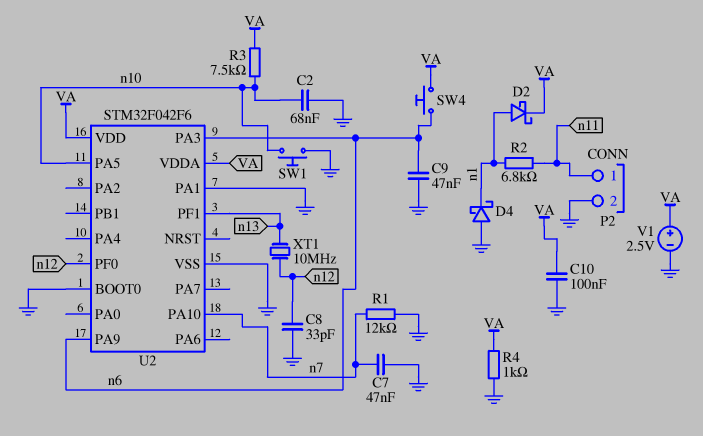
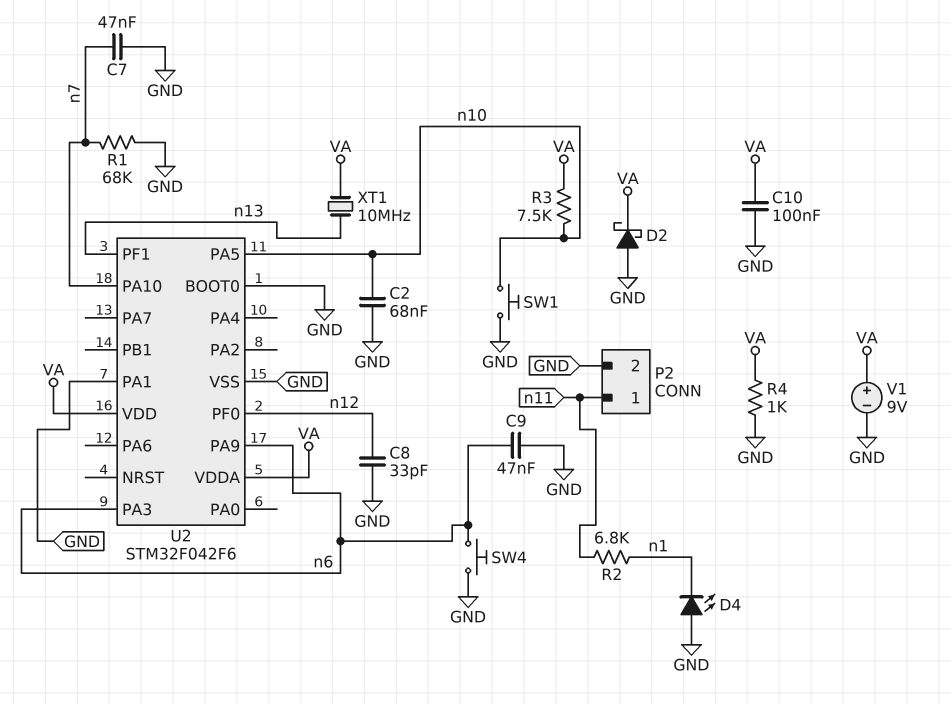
D2: schottky (A n1, K VA) -> schottky (A GND, K VA)
D4: schottky (A GND, K n1) -> LED (A GND, K n1)
R1: 12k (GND, n7) -> 68k (GND, n7)
SW4: button (VA, n6) -> button (GND, n6)
V1: 2.5V (plus VA, minus GND) -> 9V (plus VA, minus GND)
XT1: 10MHz (n12, n13) -> 10MHz (VA, n13)

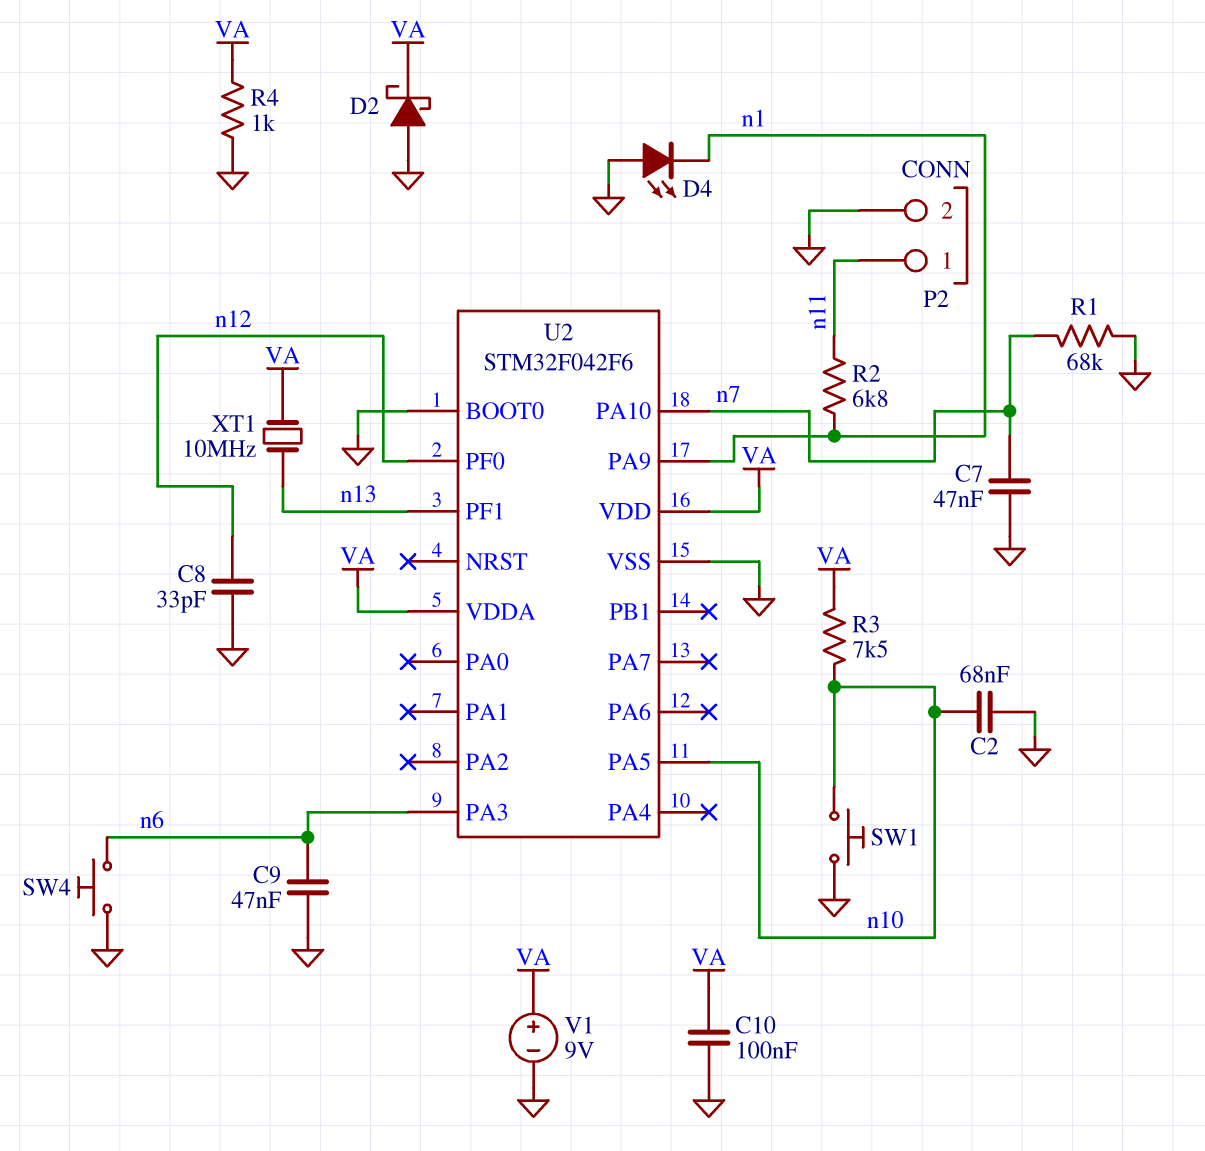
U2 pin PA1: GND -> none
U2 pin PA9: n6 -> n1

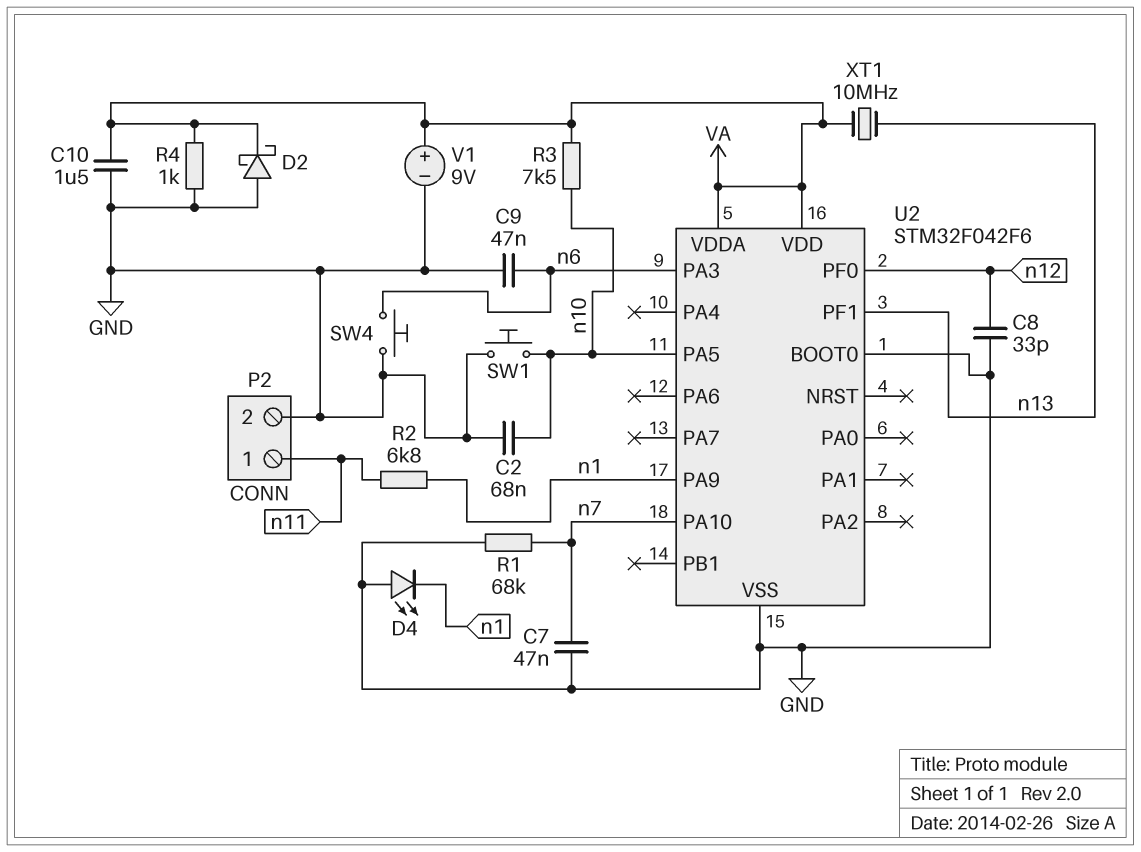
C10: 100nF (GND, VA) -> 1.5uF (GND, VA)

